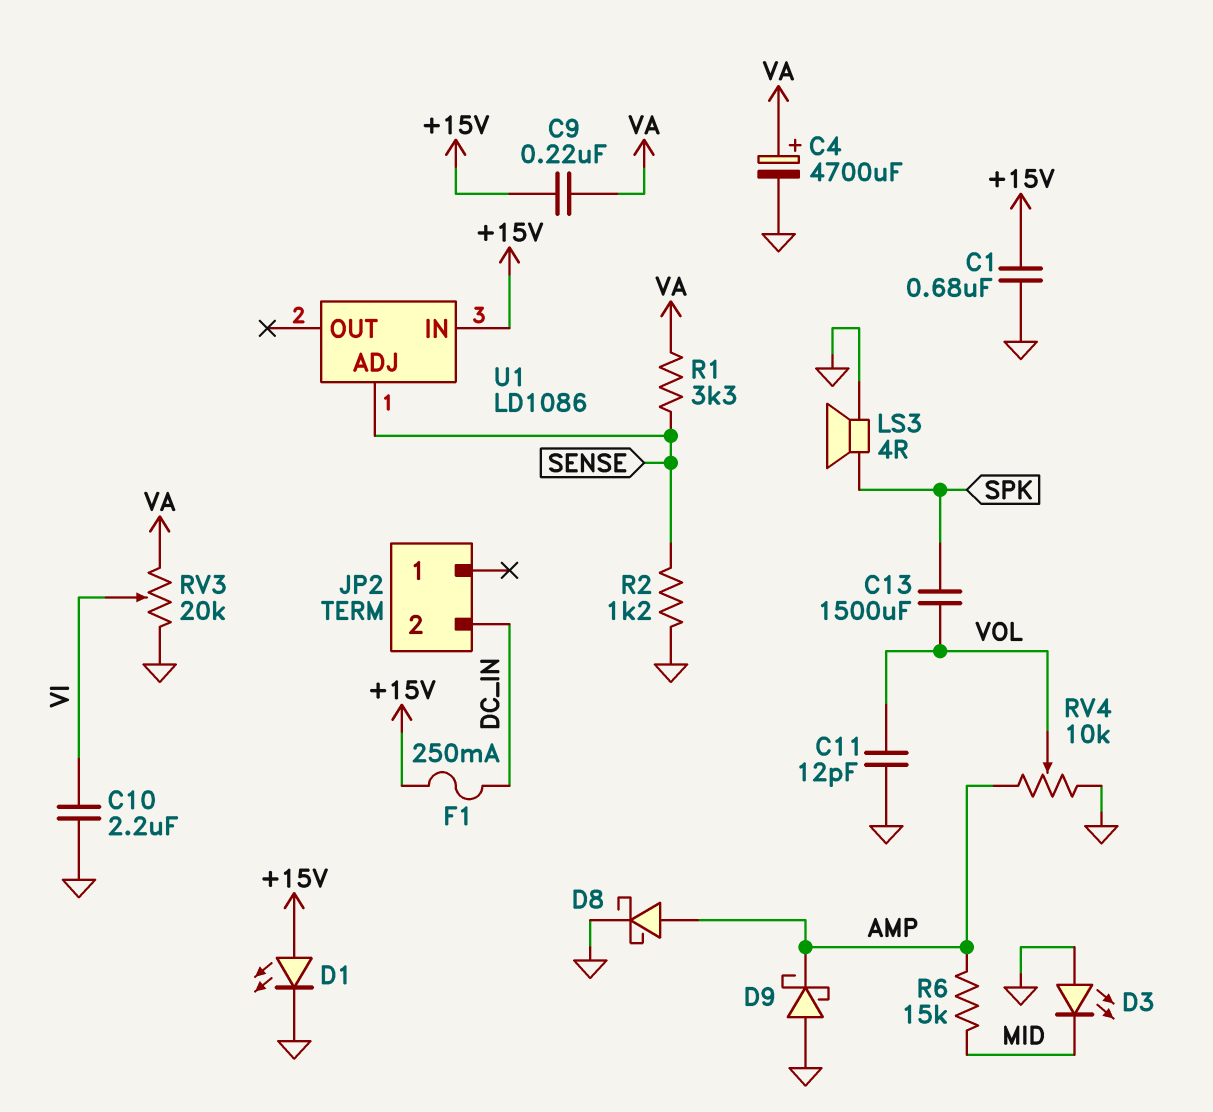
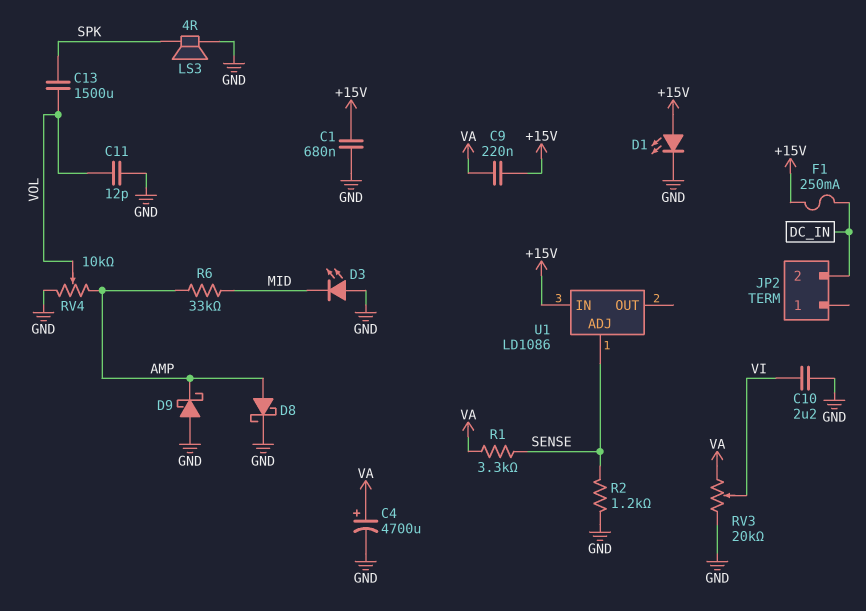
R6: 15k (AMP, MID) -> 33k (AMP, MID)

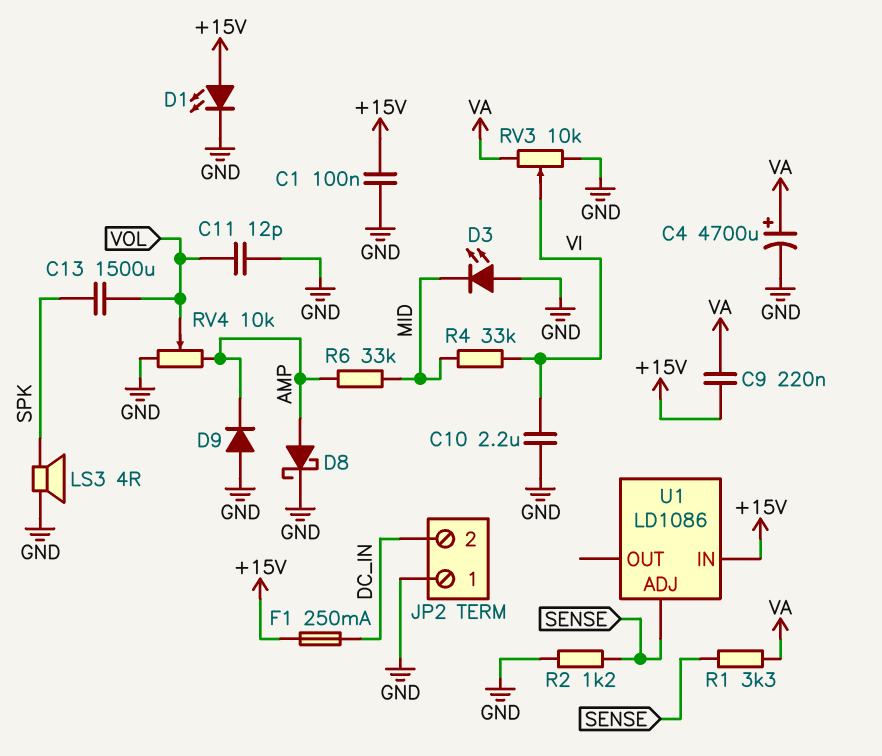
C1: 680nF (+15V, GND) -> 100nF (+15V, GND)
D9: schottky (A GND, K AMP) -> diode (A GND, K AMP)
JP2 pin 1: none -> GND
R4: none -> 33k (MID, VI)
RV3: 20k (GND, VA, wiper VI) -> 10k (GND, VA, wiper VI)

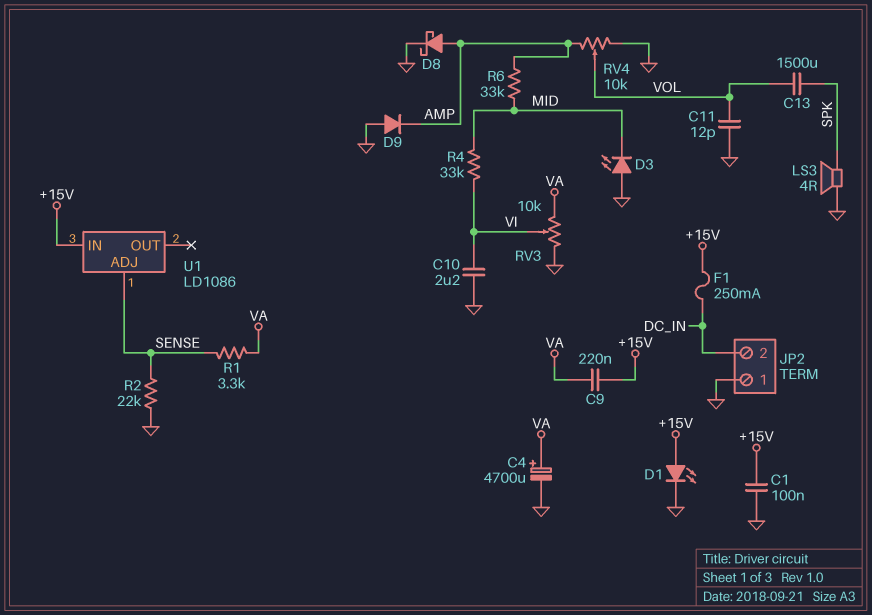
R2: 1.2k (GND, SENSE) -> 22k (GND, SENSE)

